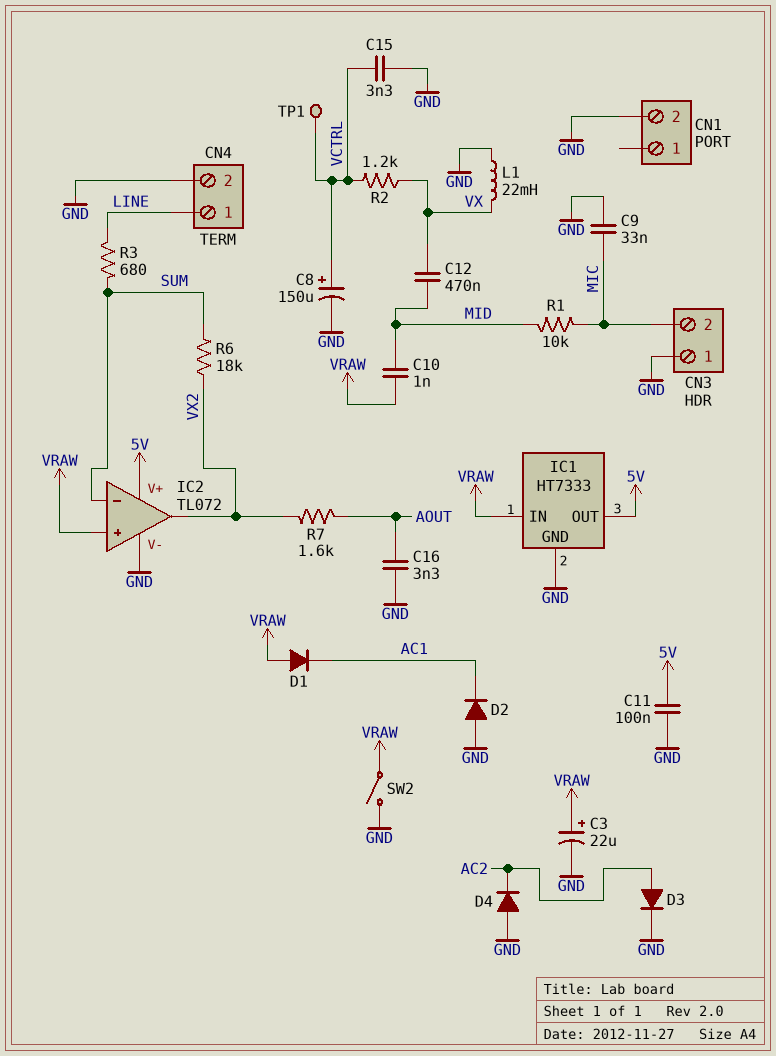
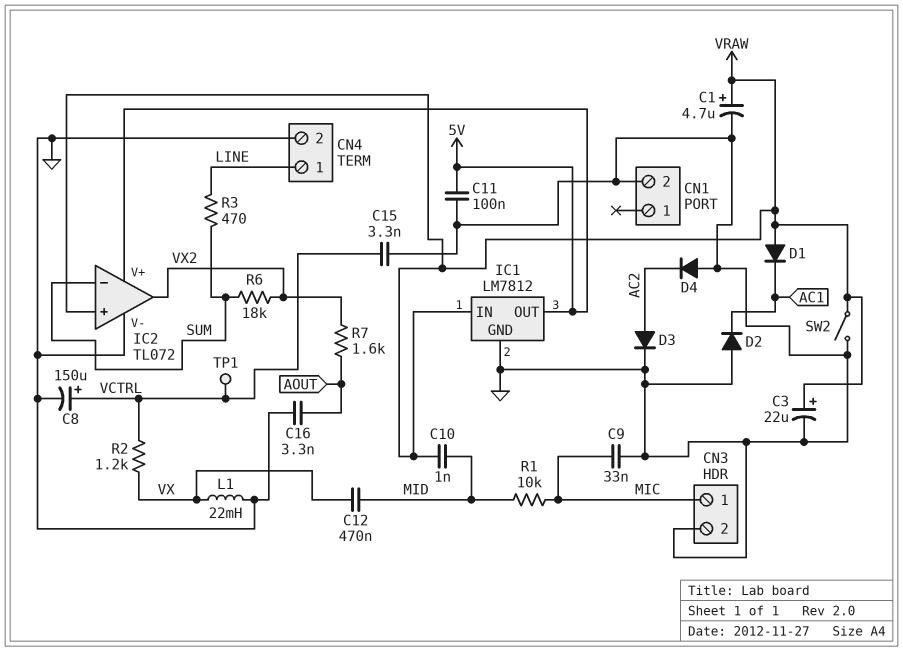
C1: none -> 4.7uF (plus VRAW, minus GND)
CN3 pin 1: GND -> MIC
CN3 pin 2: MIC -> GND
IC1: HT7333 -> LM7812
R3: 680 (LINE, SUM) -> 470 (LINE, SUM)

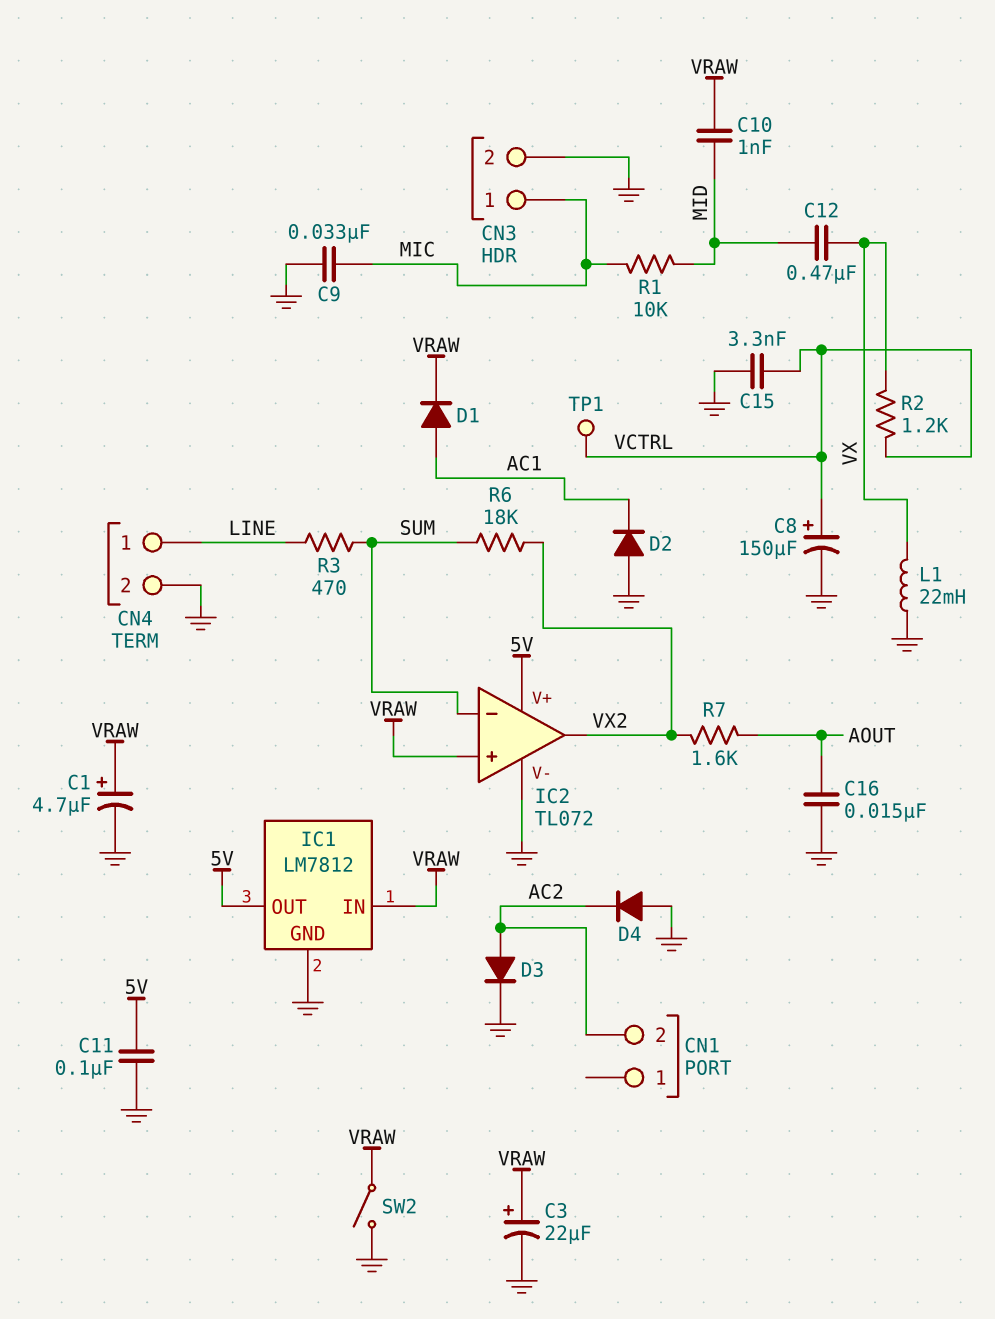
C16: 3.3nF (AOUT, GND) -> 15nF (AOUT, GND)
CN1 pin 2: GND -> AC2
D1: diode (A VRAW, K AC1) -> diode (A AC1, K VRAW)

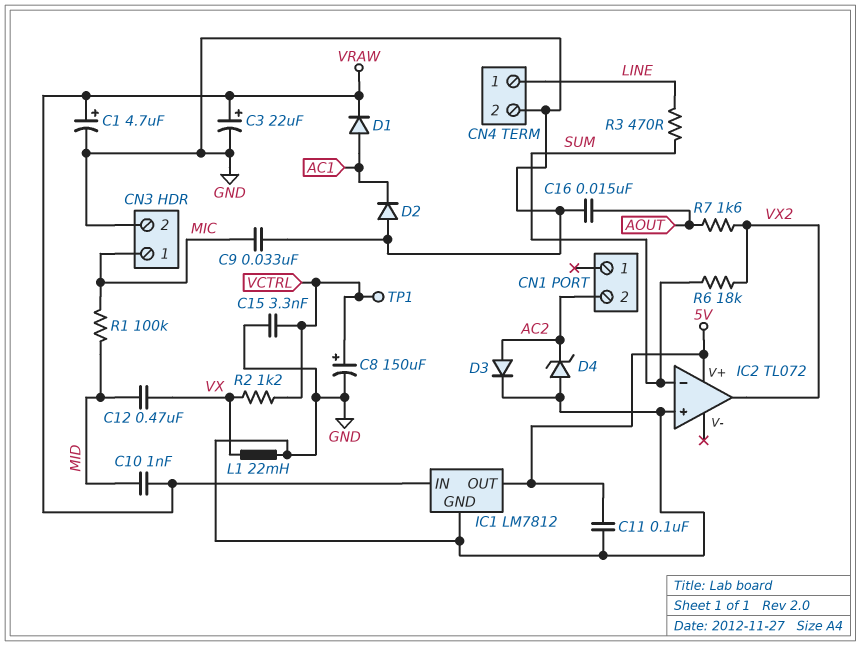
D4: diode (A GND, K AC2) -> zener (A GND, K AC2)
IC2 pin V-: GND -> none
IC2 pin in+: VRAW -> GND
R1: 10k (MIC, MID) -> 100k (MIC, MID)
SW2: switch (GND, VRAW) -> none

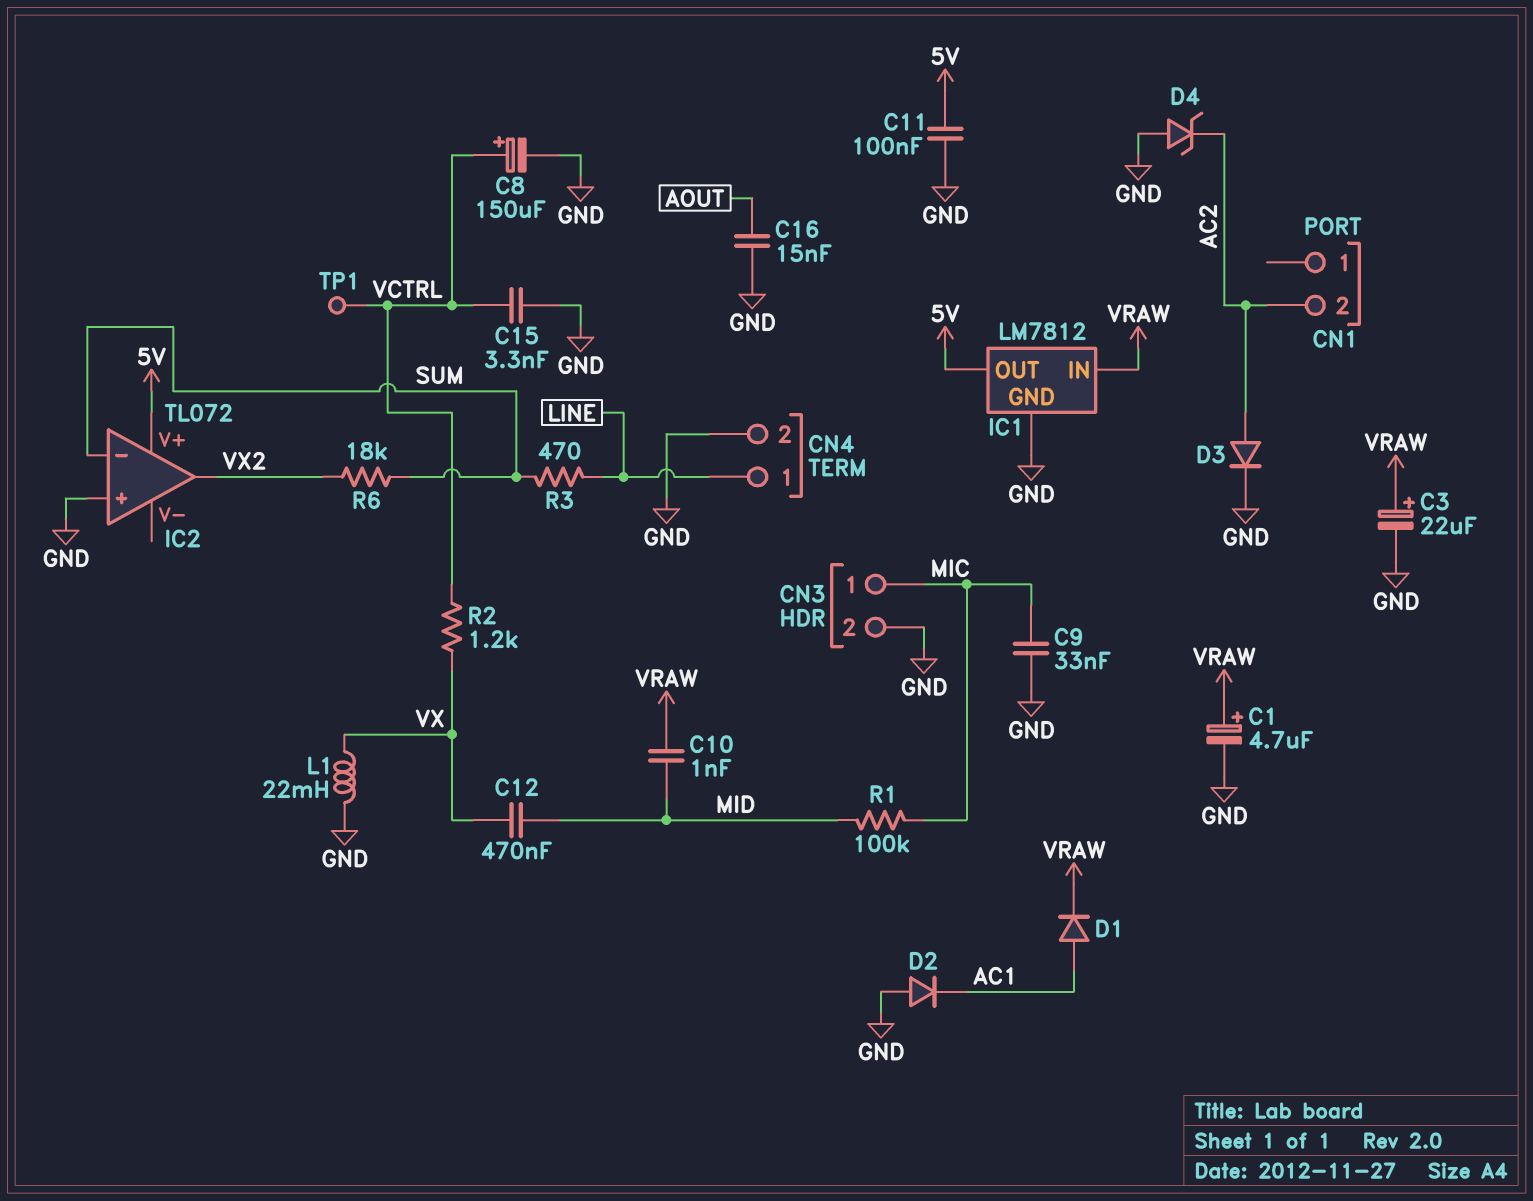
R7: 1.6k (AOUT, VX2) -> none

